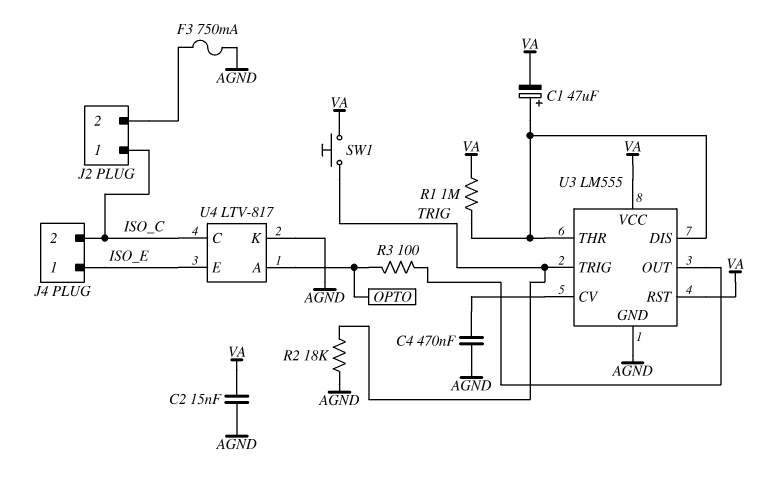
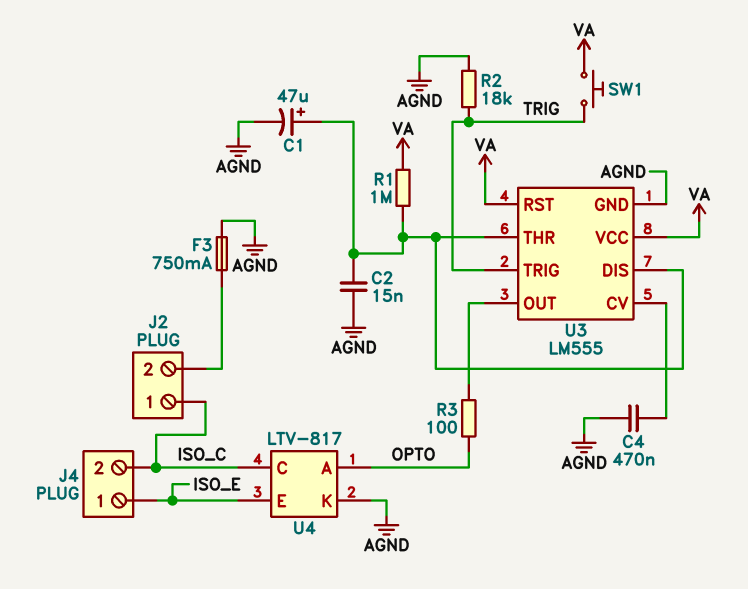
C1: 47uF (plus U3/DIS, minus VA) -> 47uF (plus U3/DIS, minus AGND)
C2: 15nF (AGND, VA) -> 15nF (AGND, U3/DIS)

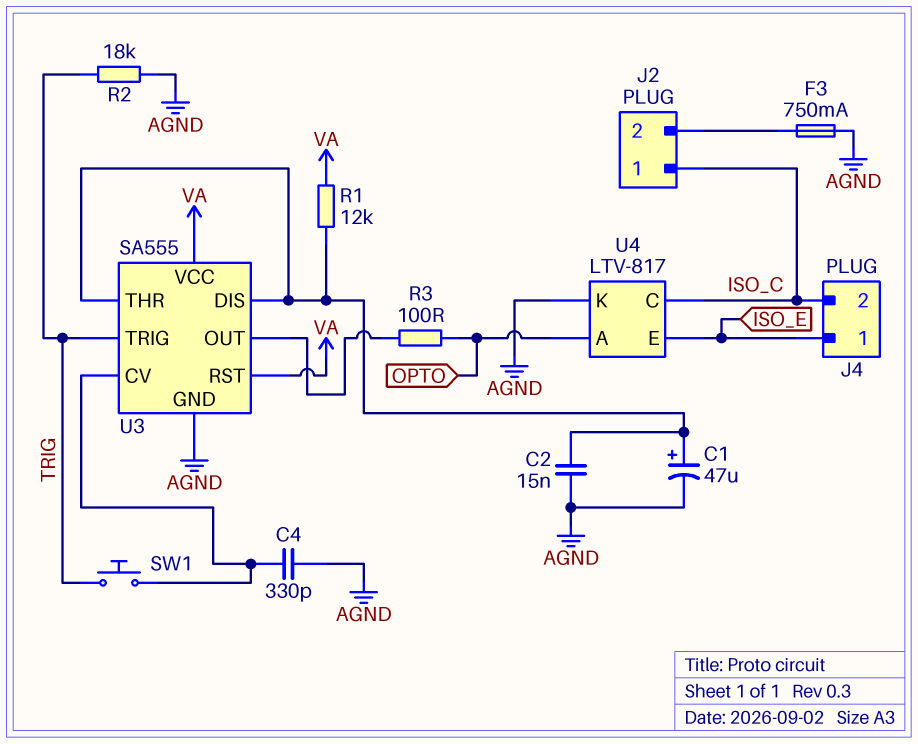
C4: 470nF (AGND, U3/CV) -> 330pF (AGND, U3/CV)
R1: 1M (U3/DIS, VA) -> 12k (U3/DIS, VA)
SW1: button (TRIG, VA) -> button (TRIG, U3/CV)
U3: LM555 -> SA555

